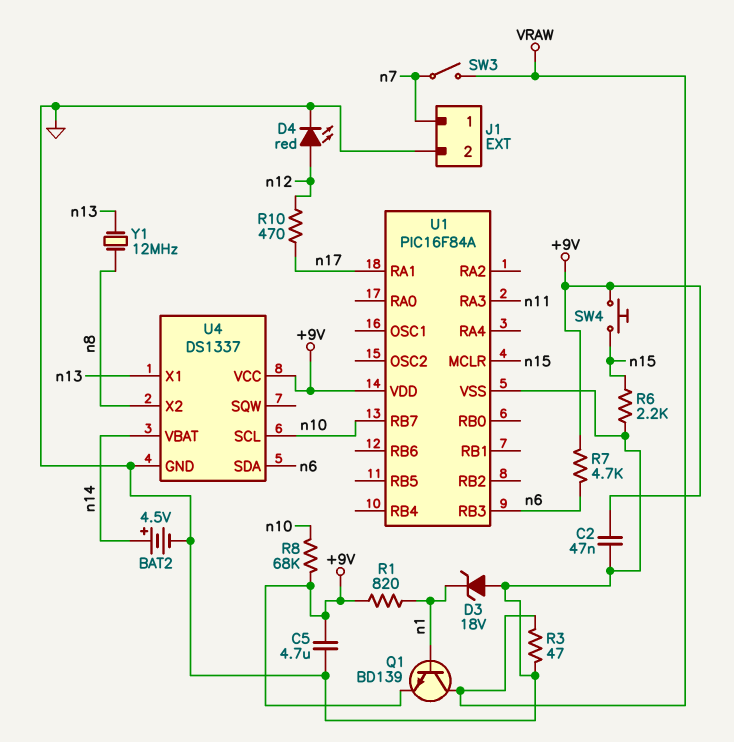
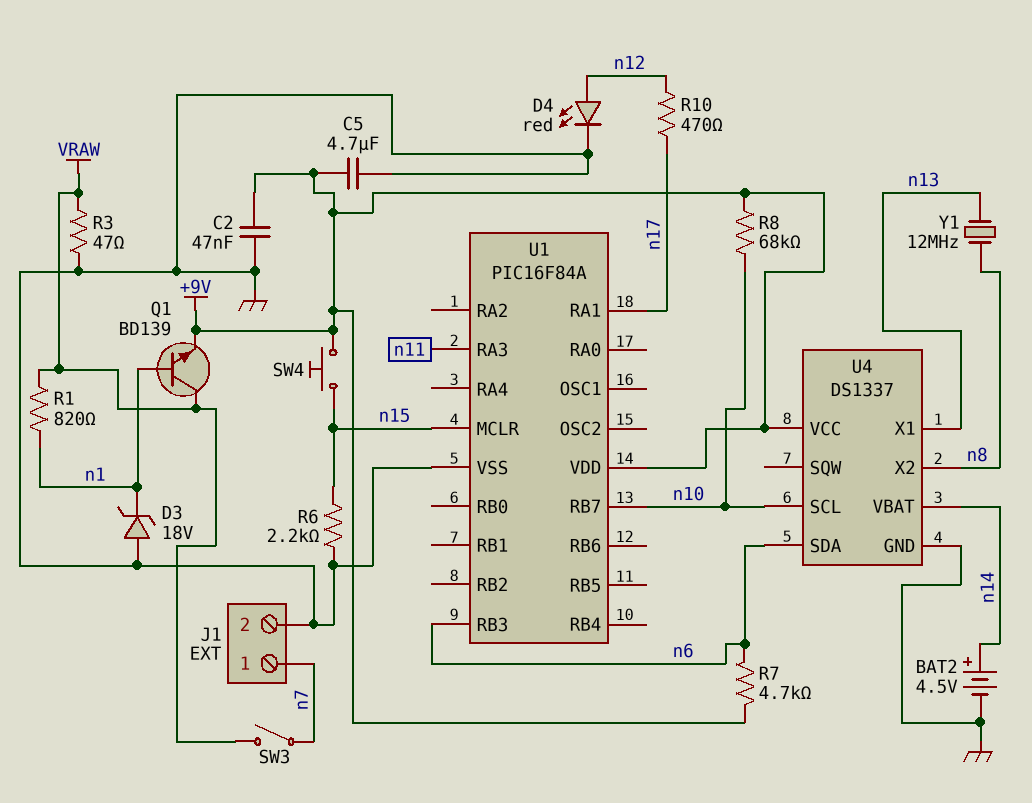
R1: 820 (+9V, n1) -> 820 (VRAW, n1)

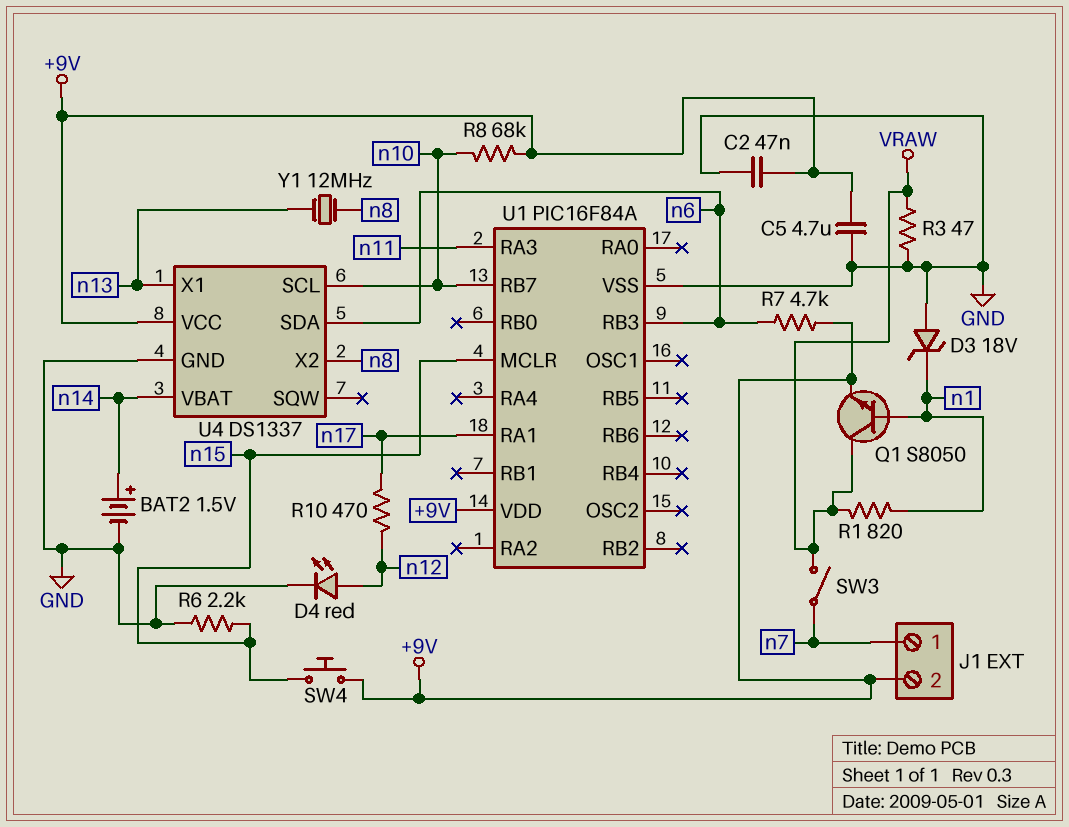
BAT2: 4.5V (plus n14, minus GND) -> 1.5V (plus n14, minus GND)
J1 pin 2: GND -> +9V
Q1: NPN BD139 (B n1, C VRAW, E +9V) -> NPN S8050 (B n1, C VRAW, E +9V)

